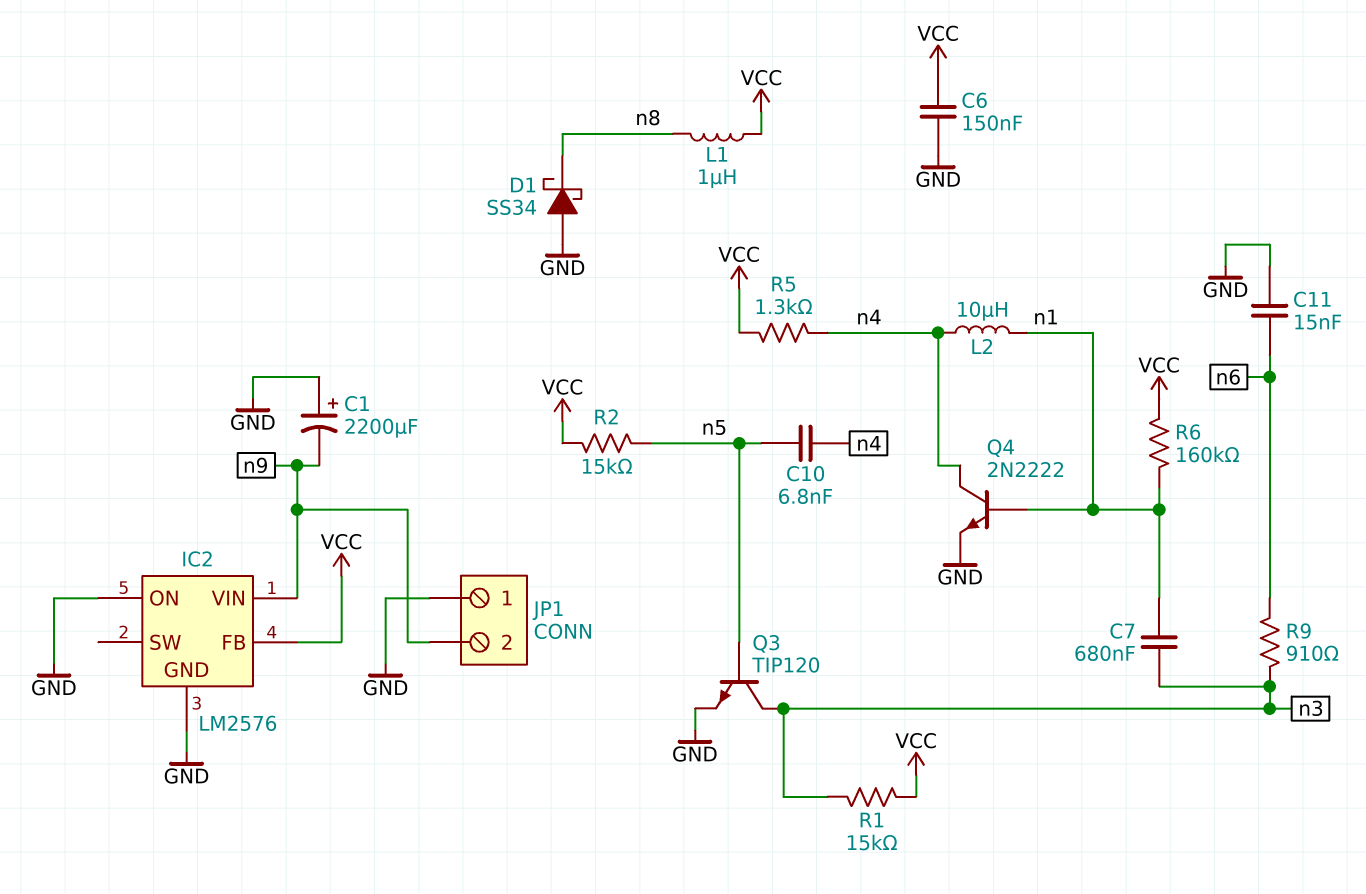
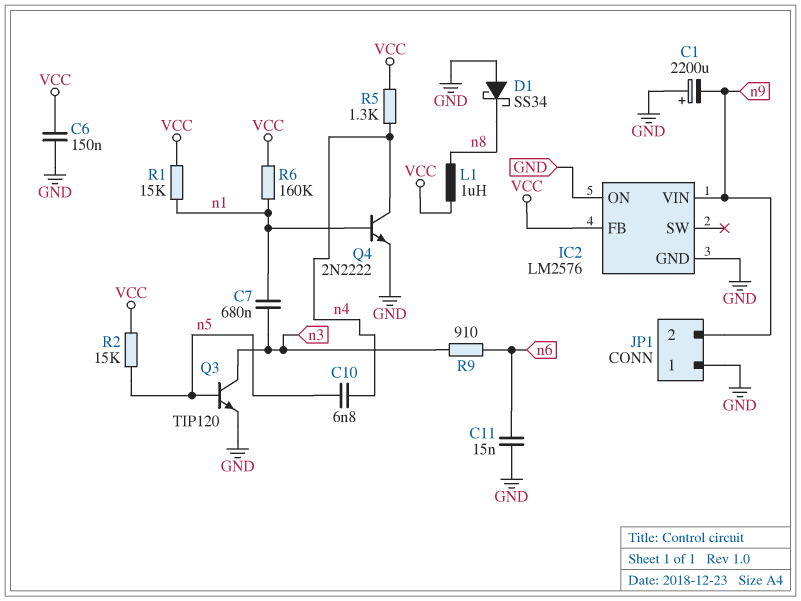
L2: 10uH (n1, n4) -> none
R1: 15k (VCC, n3) -> 15k (VCC, n1)

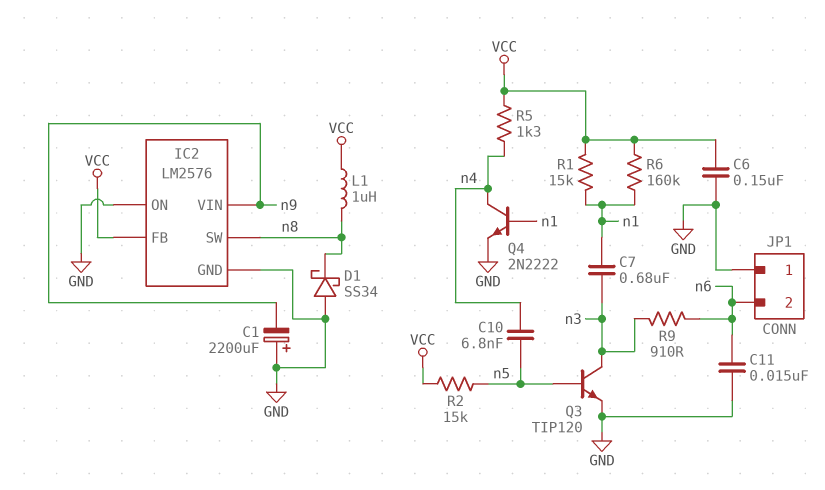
IC2 pin SW: none -> n8
JP1 pin 2: n9 -> n6

